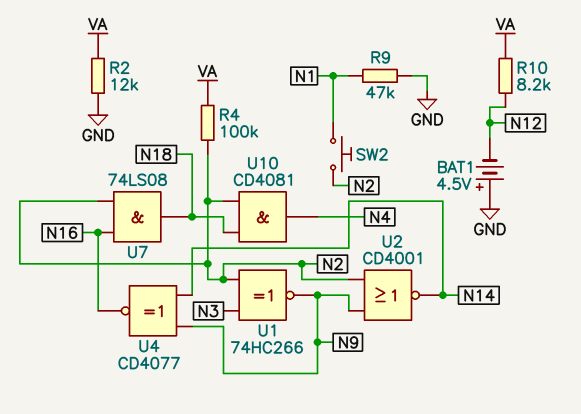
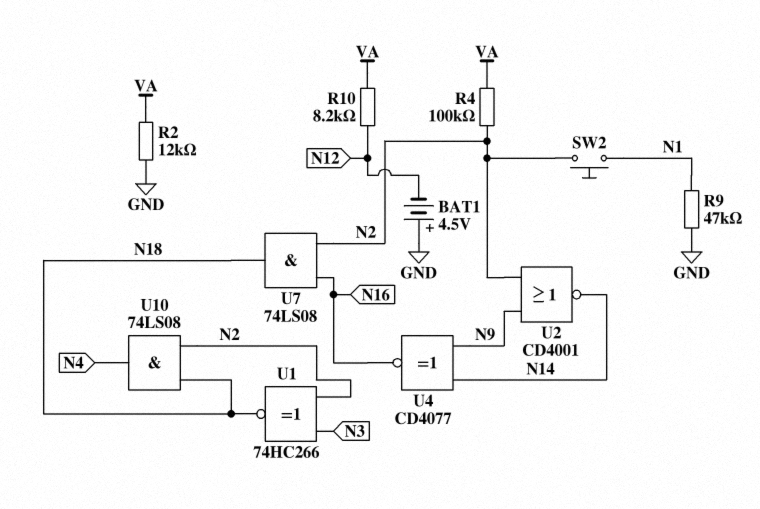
U1: XNOR 74HC266 (in N2, in N3, out N9) -> XNOR 74HC266 (in N2, in N3, out N18)
U10: AND CD4081 (in N2, in N18, out N4) -> AND 74LS08 (in N2, in N18, out N4)

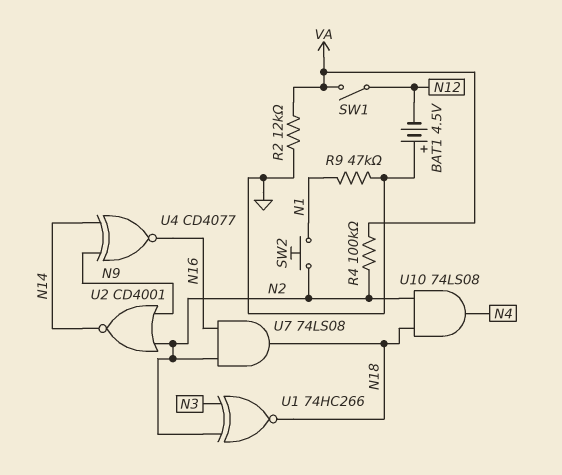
R10: 8.2k (N12, VA) -> none
SW1: none -> switch (N12, VA)

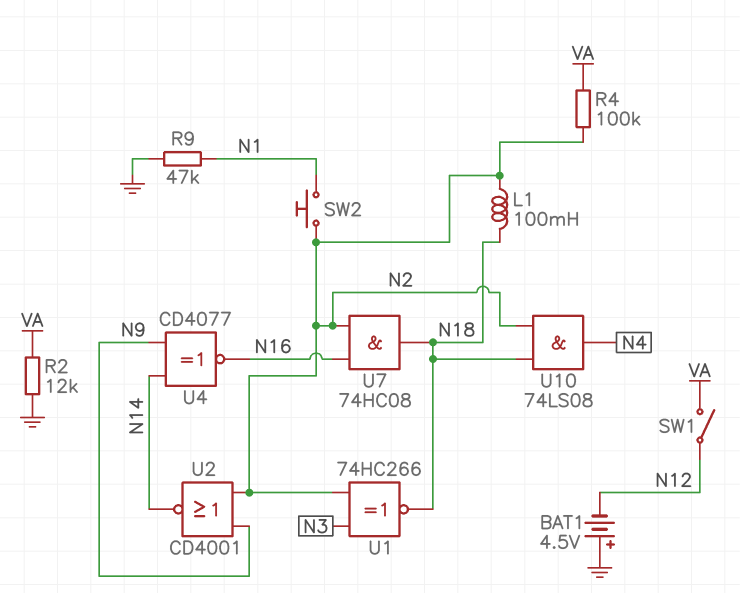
L1: none -> 100mH (N2, N18)
U7: AND 74LS08 (in N2, in N16, out N18) -> AND 74HC08 (in N2, in N16, out N18)

